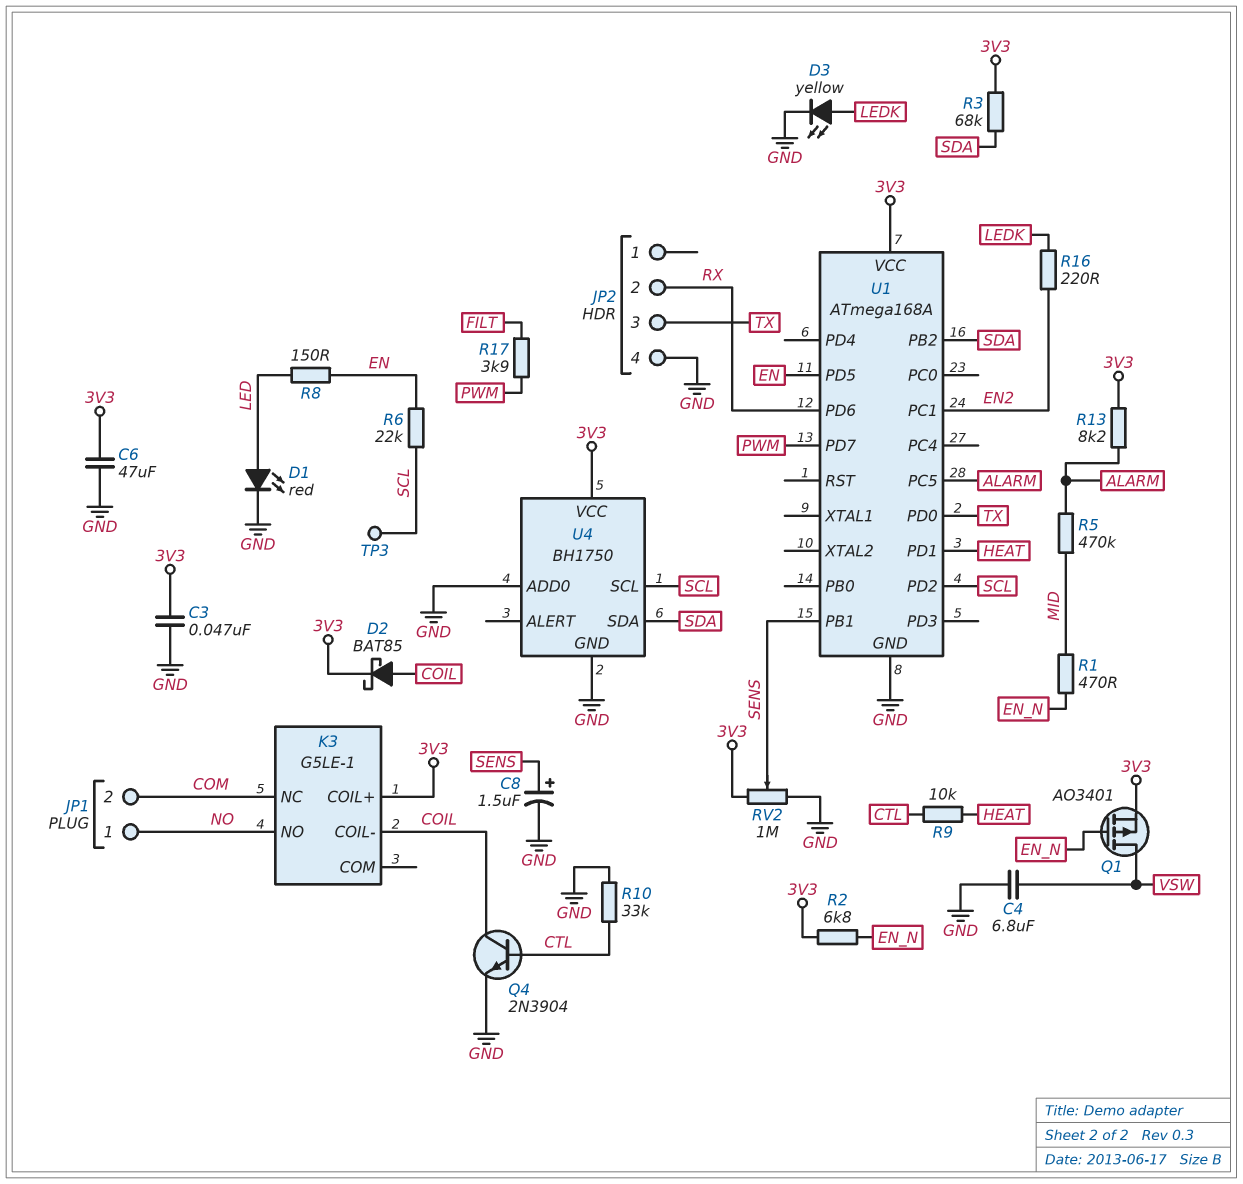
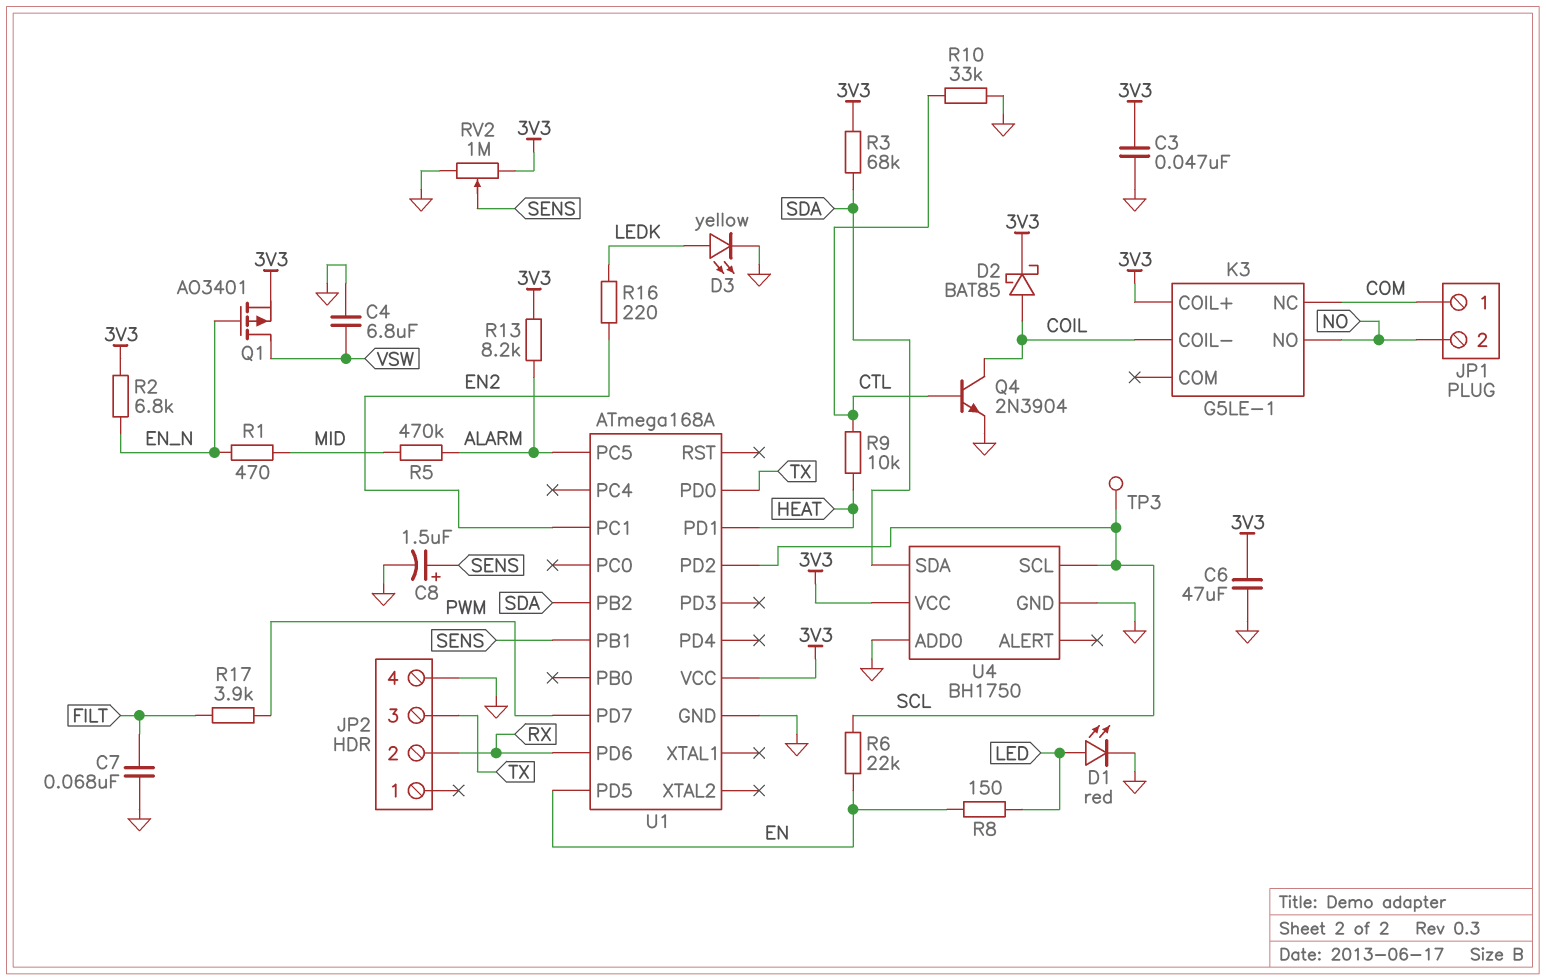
C7: none -> 68nF (FILT, GND)
JP1 pin 1: NO -> COM
JP1 pin 2: COM -> NO

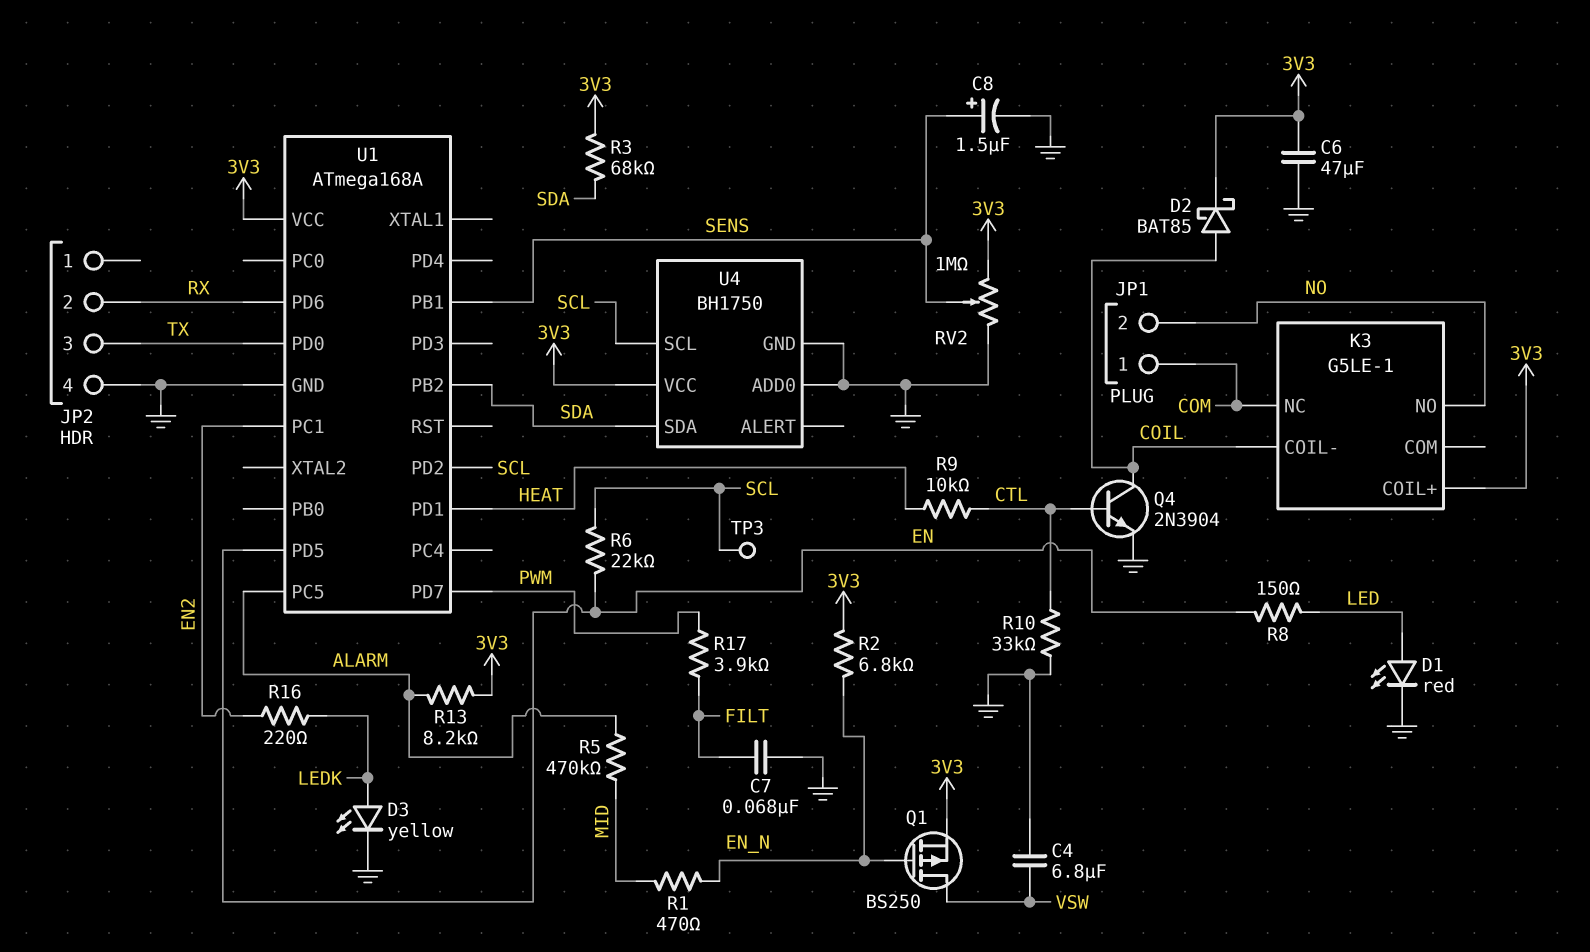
C3: 47nF (3V3, GND) -> none
Q1: PMOS AO3401 (G EN_N, D VSW, S 3V3) -> PMOS BS250 (G EN_N, D VSW, S 3V3)

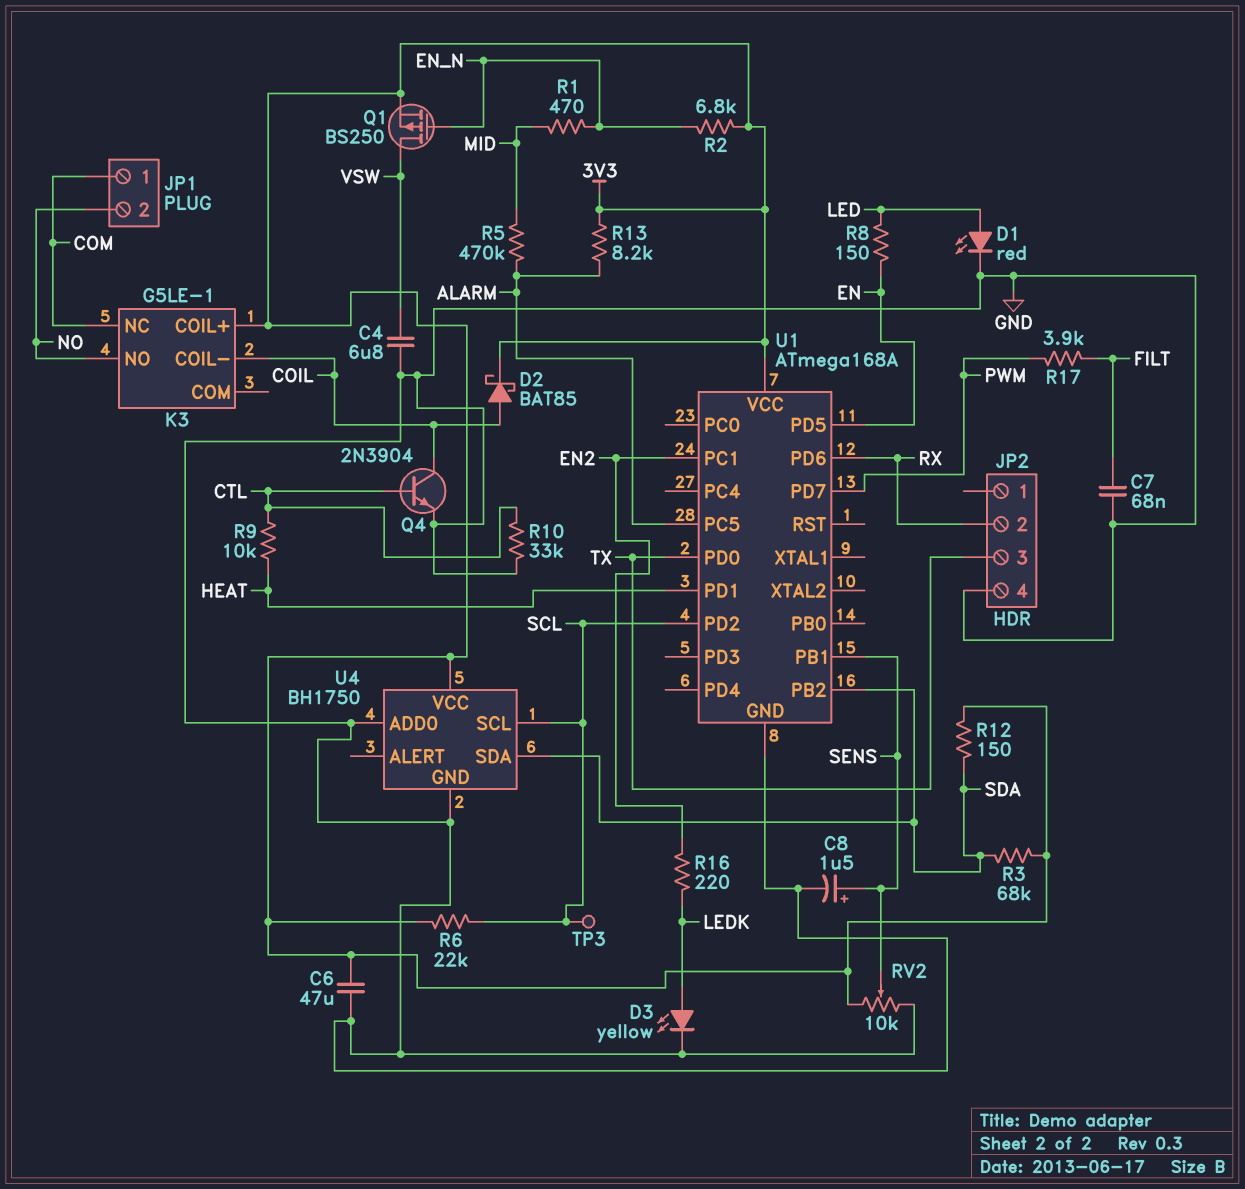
R6: 22k (EN, SCL) -> 22k (3V3, SCL)
R12: none -> 150 (3V3, SDA)
RV2: 1M (3V3, GND, wiper SENS) -> 10k (3V3, GND, wiper SENS)

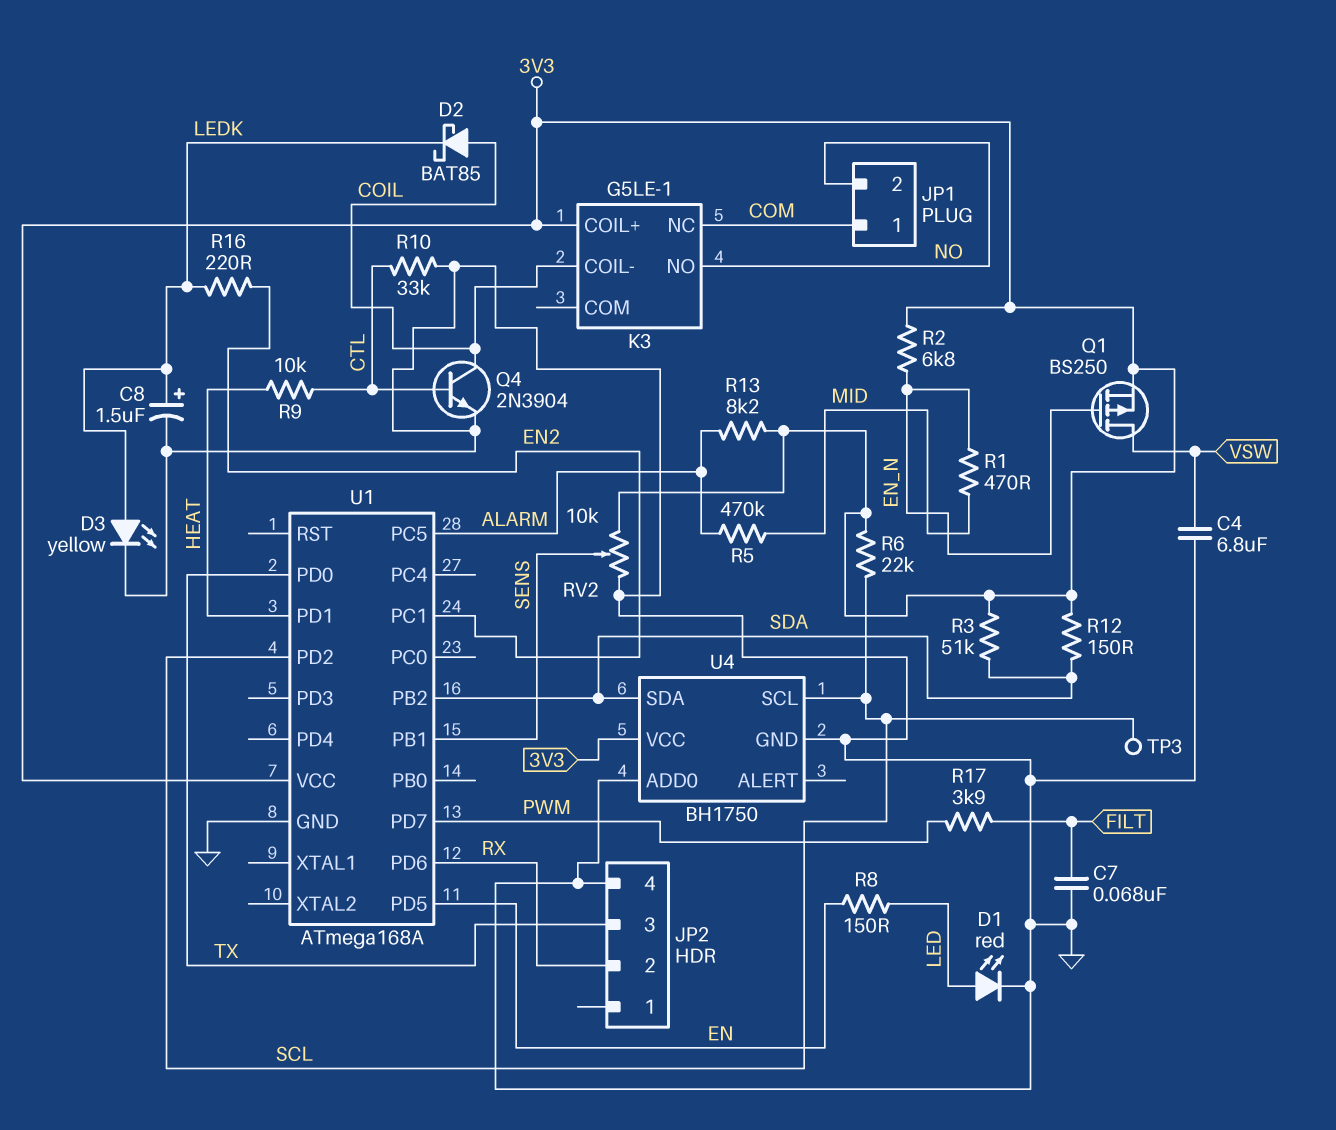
C6: 47uF (3V3, GND) -> none
C8: 1.5uF (plus SENS, minus GND) -> 1.5uF (plus LEDK, minus GND)
D2: schottky BAT85 (A COIL, K 3V3) -> schottky BAT85 (A COIL, K LEDK)
R3: 68k (3V3, SDA) -> 51k (3V3, SDA)

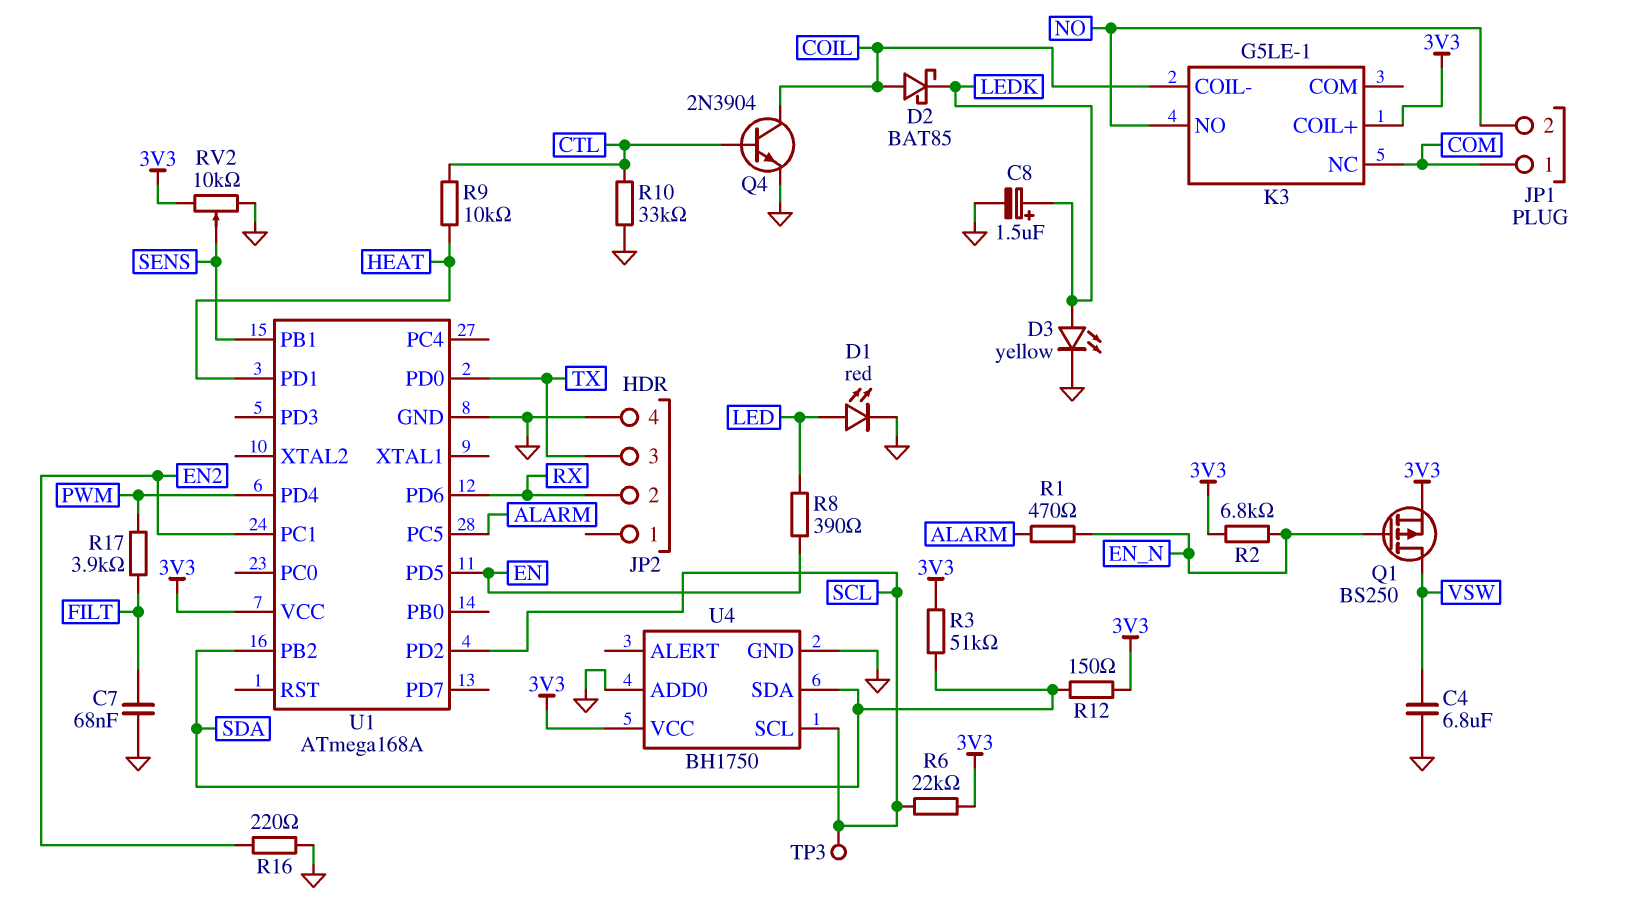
R1: 470 (EN_N, MID) -> 470 (ALARM, EN_N)
R5: 470k (ALARM, MID) -> none
R8: 150 (EN, LED) -> 390 (EN, LED)
R13: 8.2k (3V3, ALARM) -> none
R16: 220 (EN2, LEDK) -> 220 (EN2, GND)
U1 pin PD4: none -> PWM
U1 pin PD7: PWM -> none

